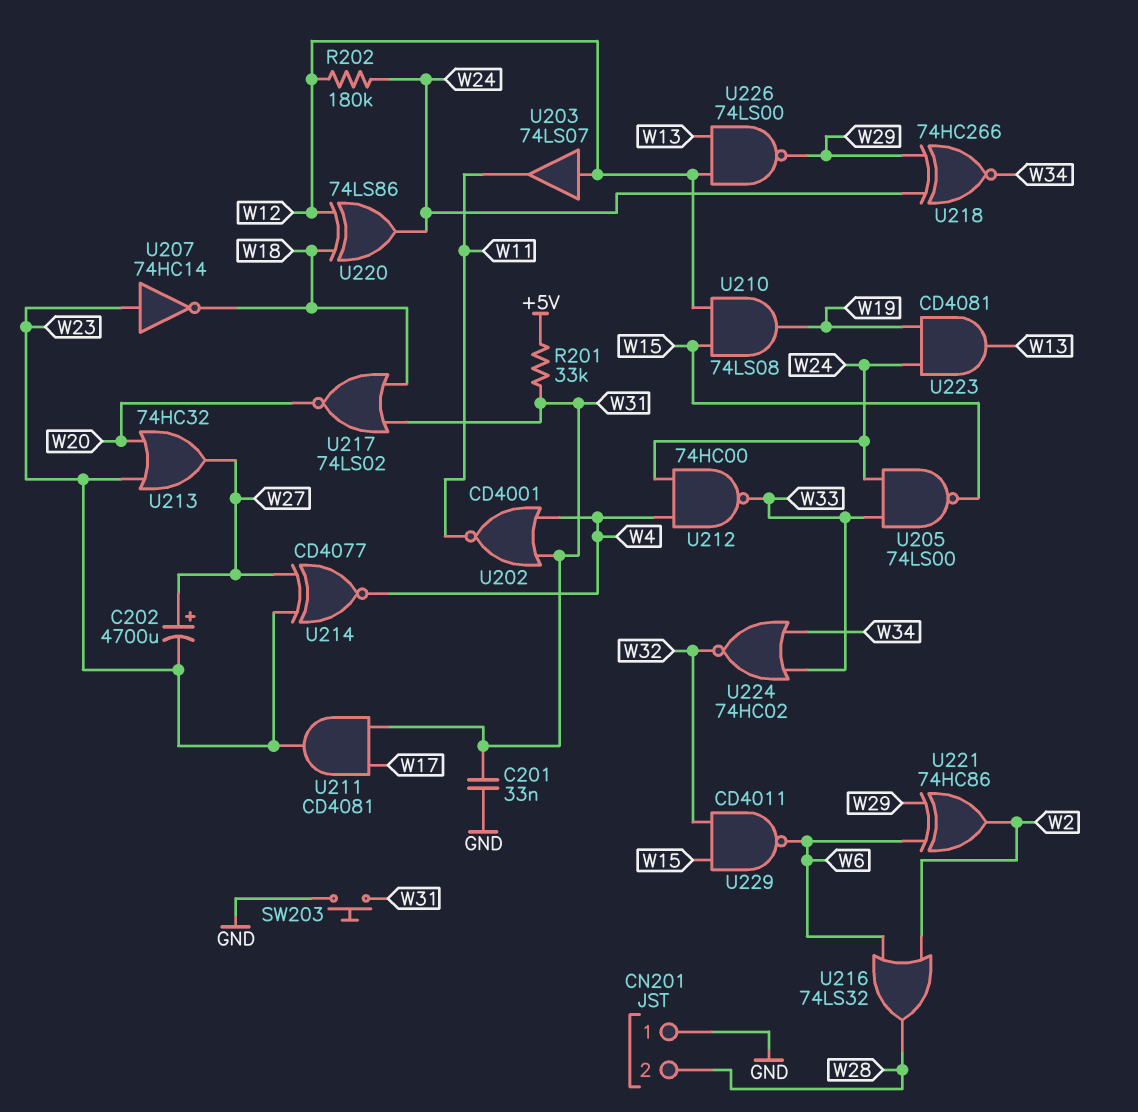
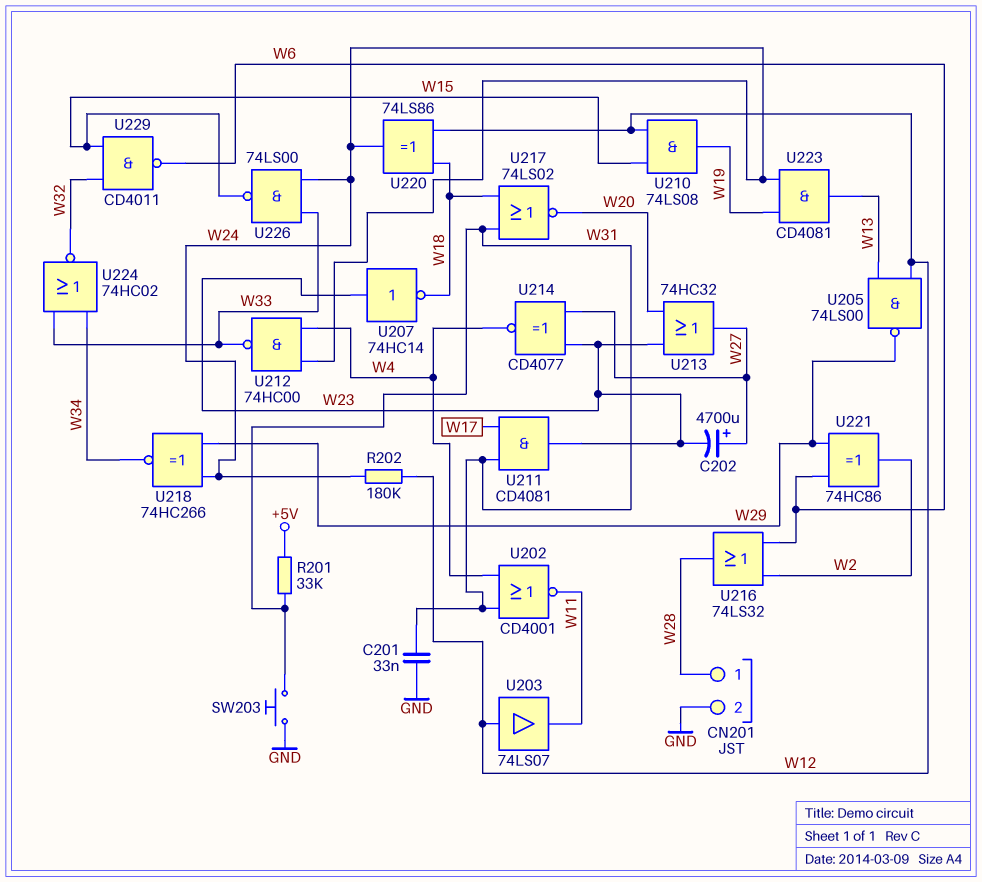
CN201 pin 1: GND -> W28
CN201 pin 2: W28 -> GND
U205: NAND 74LS00 (in W24, in W33, out W15) -> NAND 74LS00 (in W12, in W13, out W29)
U226: NAND 74LS00 (in W12, in W13, out W29) -> NAND 74LS00 (in W24, in W33, out W15)

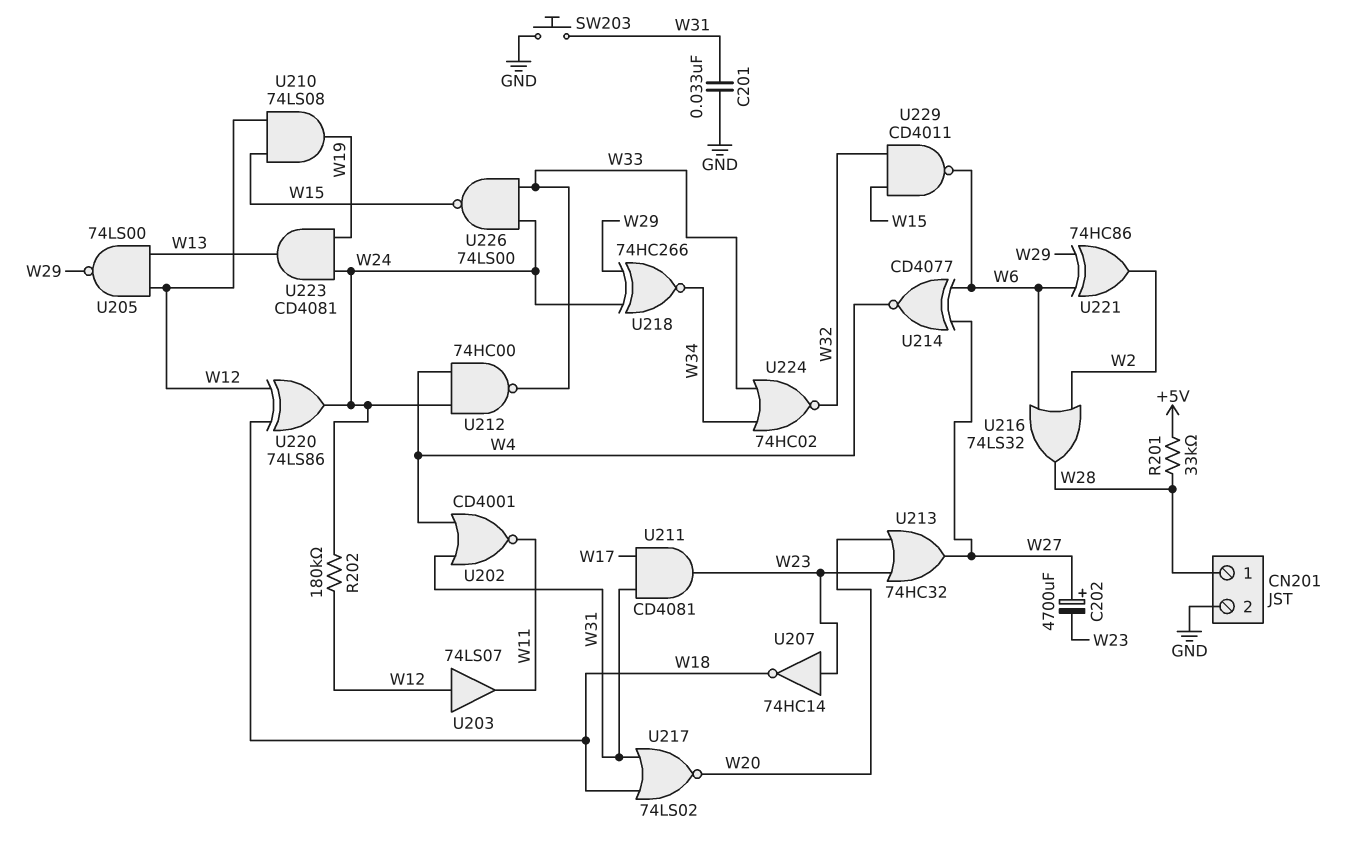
R201: 33k (+5V, W31) -> 33k (+5V, W28)
U214: XNOR CD4077 (in W23, in W27, out W4) -> XNOR CD4077 (in W6, in W27, out W4)

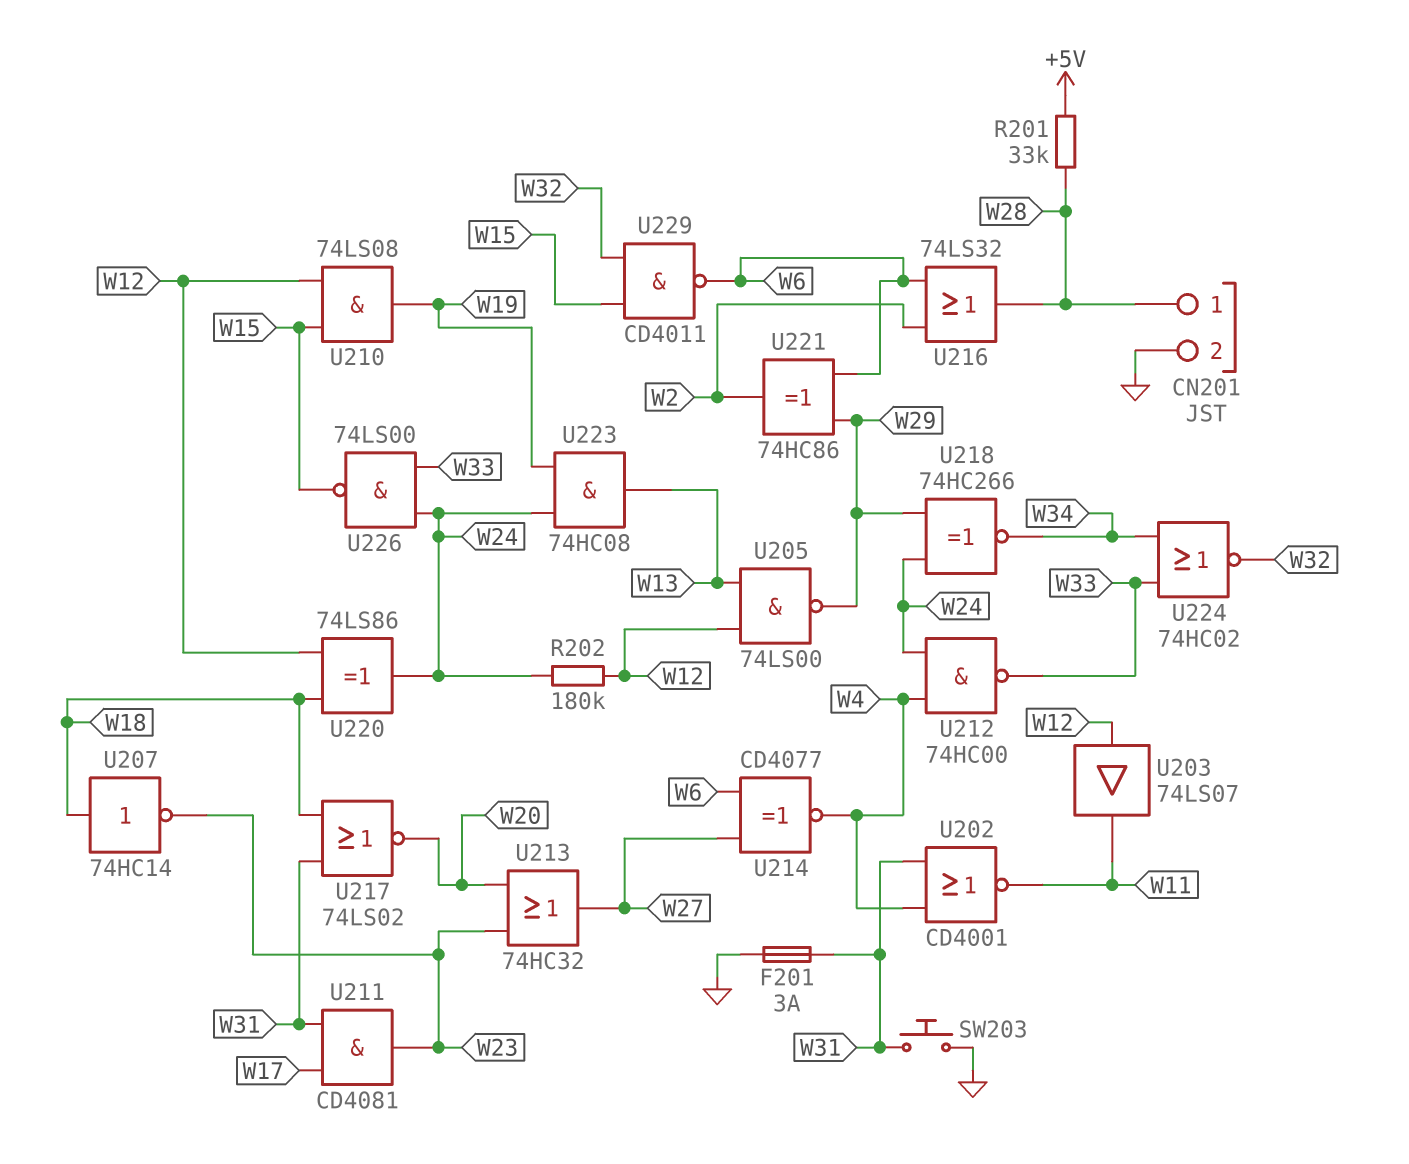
C201: 33nF (GND, W31) -> none
C202: 4700uF (plus W27, minus W23) -> none
F201: none -> 3A (GND, W31)
U207: NOT 74HC14 (in W23, out W18) -> NOT 74HC14 (in W18, out W23)
U223: AND CD4081 (in W19, in W24, out W13) -> AND 74HC08 (in W19, in W24, out W13)

